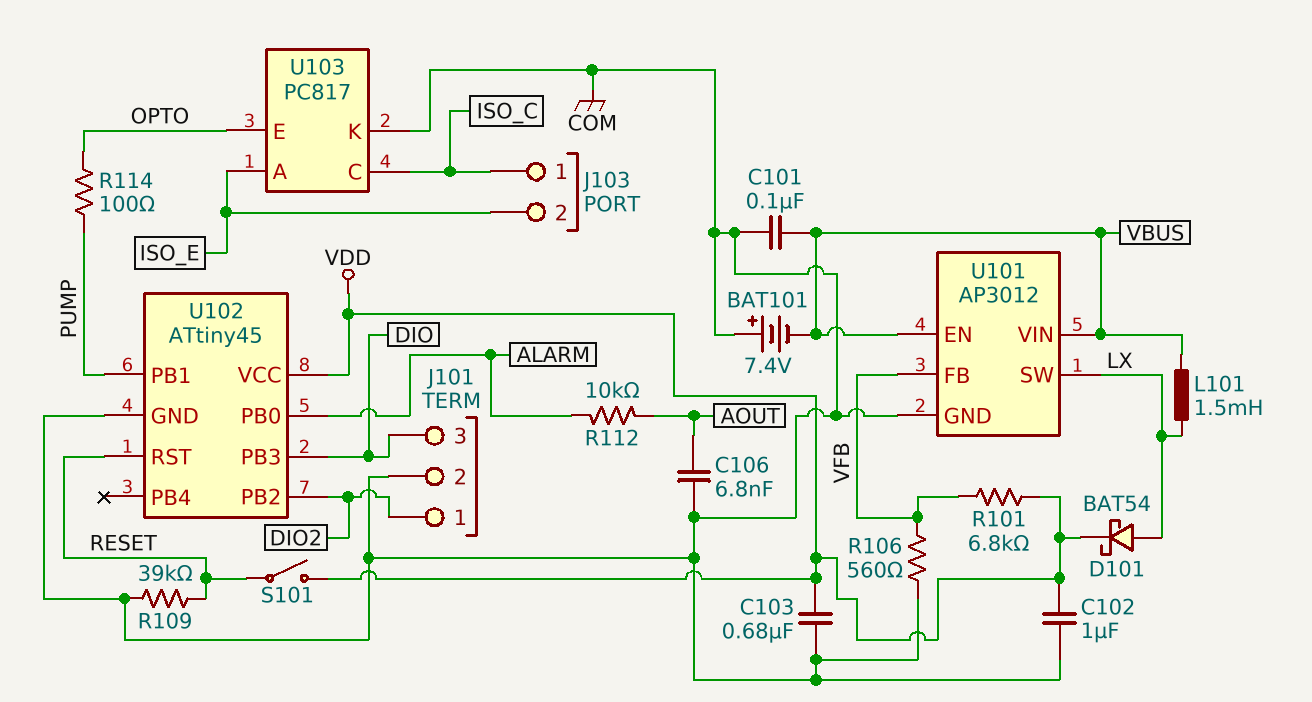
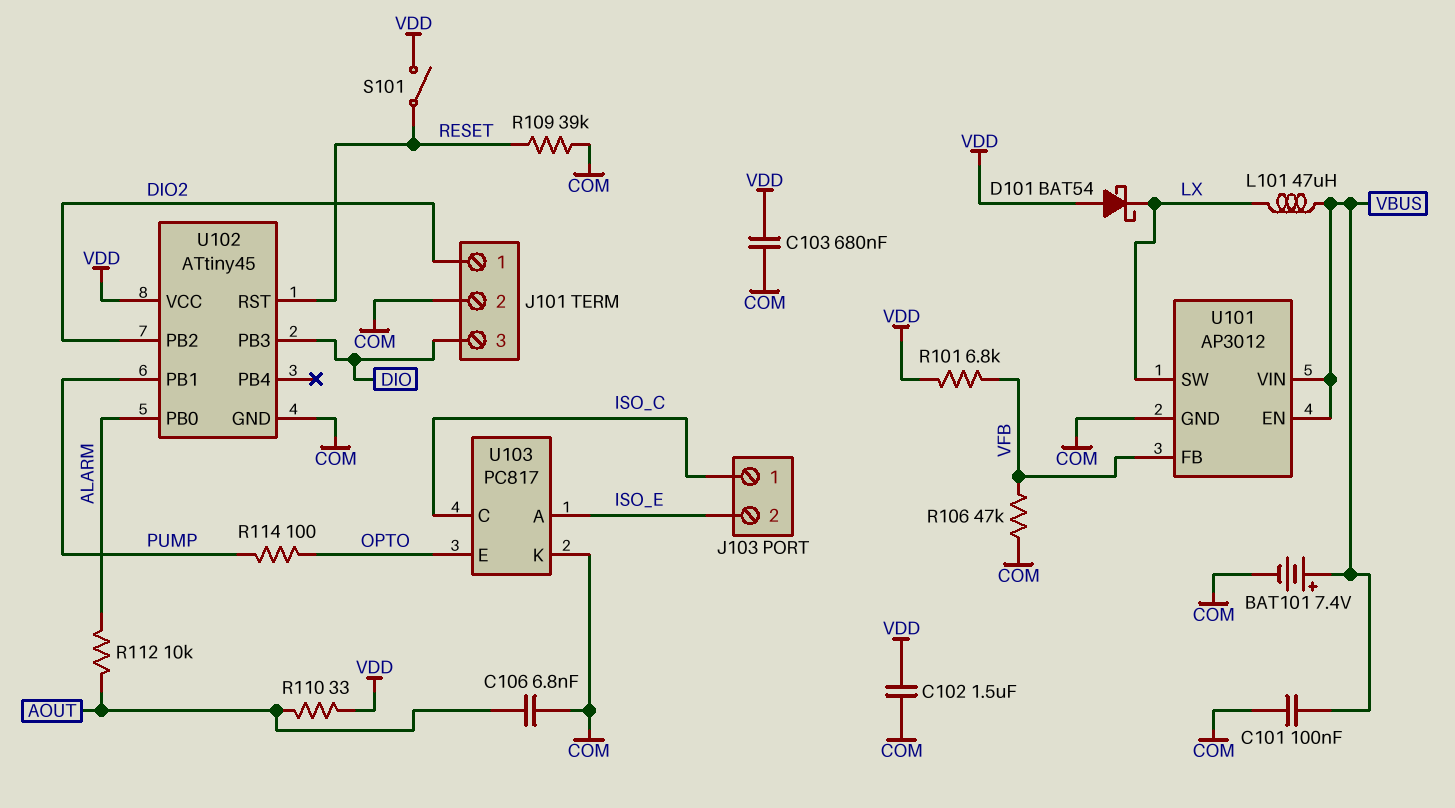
BAT101: 7.4V (plus COM, minus VBUS) -> 7.4V (plus VBUS, minus COM)
C102: 1uF (COM, VDD) -> 1.5uF (COM, VDD)
D101: schottky BAT54 (A LX, K VDD) -> schottky BAT54 (A VDD, K LX)
L101: 1.5mH (LX, VBUS) -> 47uH (LX, VBUS)
R106: 560 (COM, VFB) -> 47k (COM, VFB)
R110: none -> 33 (AOUT, VDD)

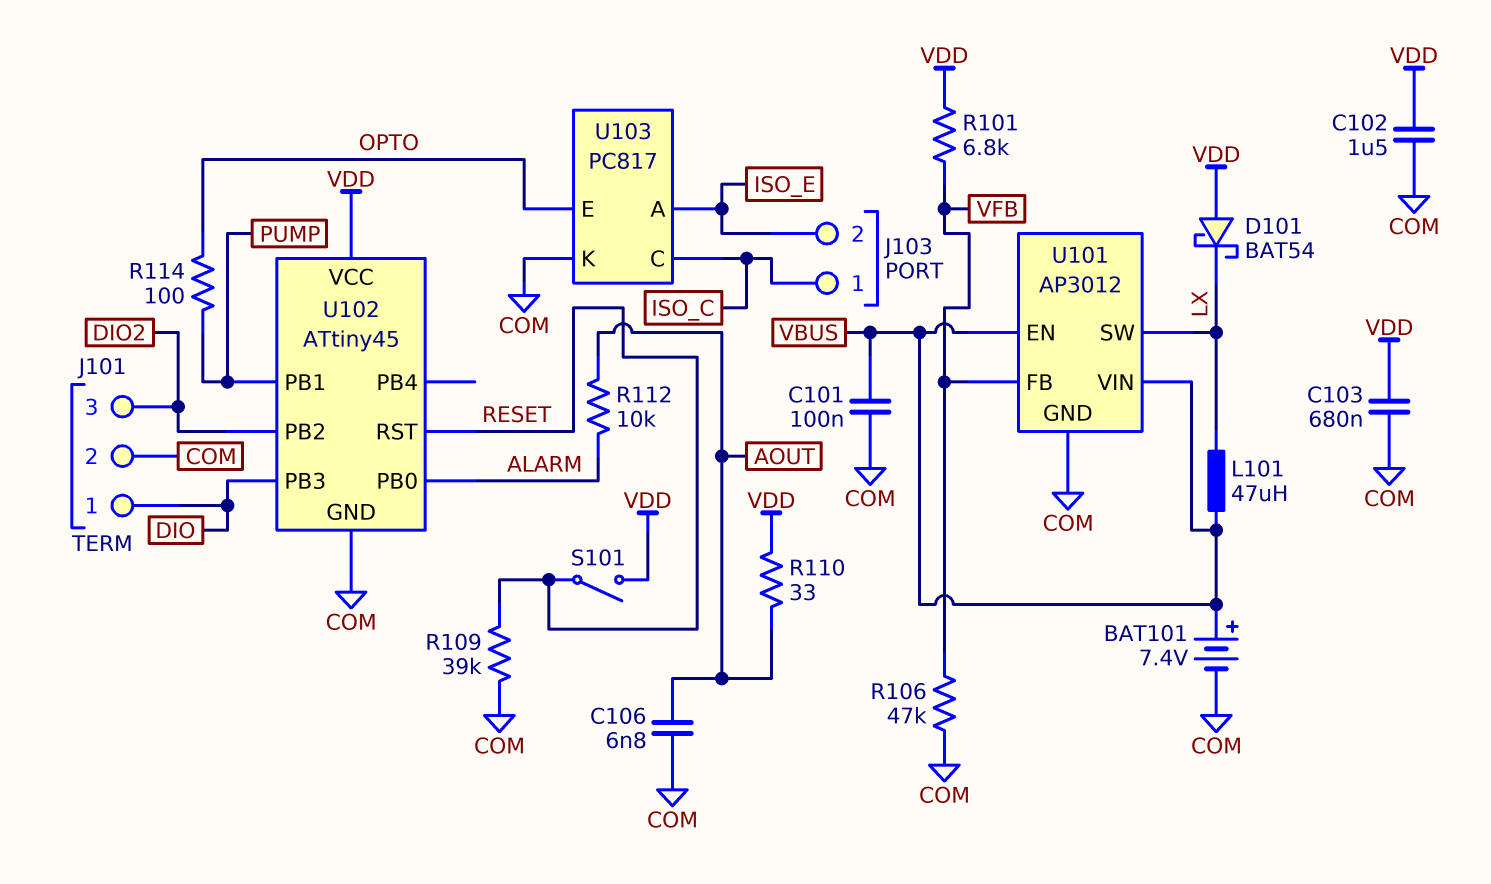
J101 pin 1: DIO2 -> DIO
J101 pin 3: DIO -> DIO2

